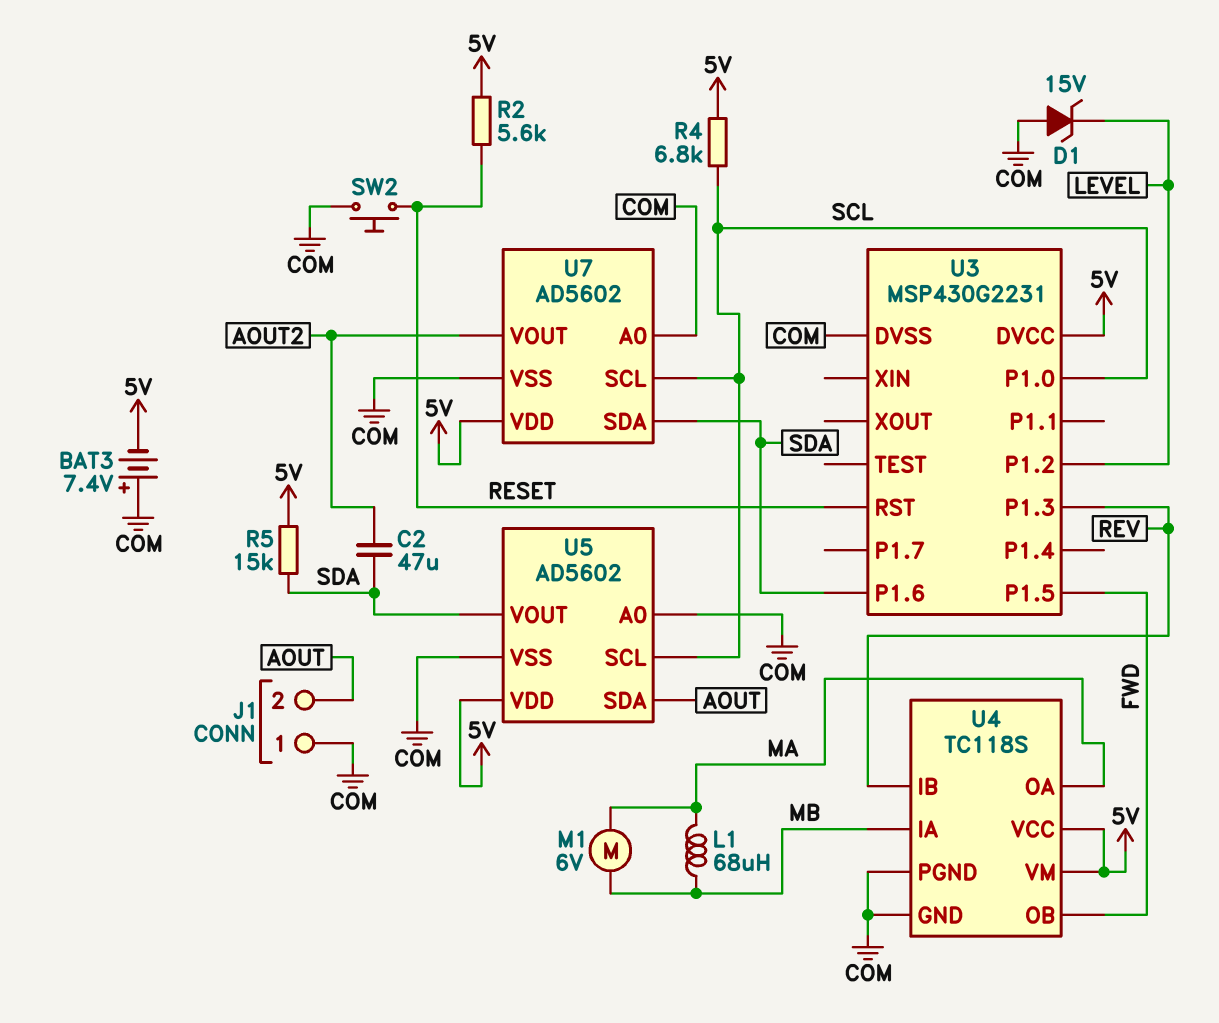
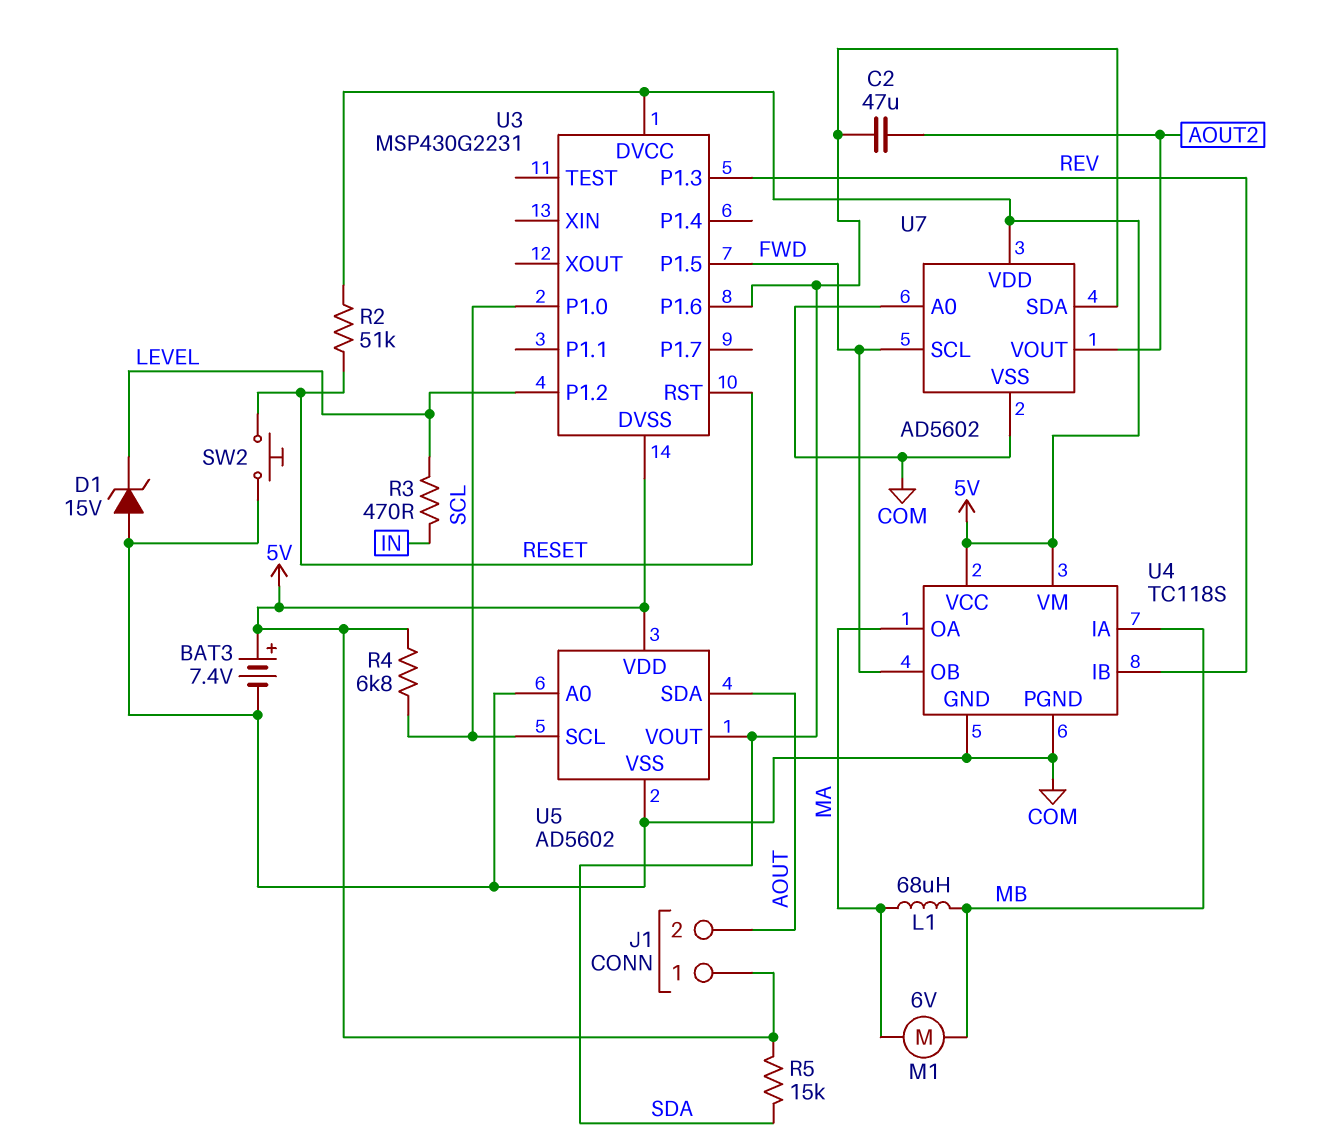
BAT3: 7.4V (plus COM, minus 5V) -> 7.4V (plus 5V, minus COM)
J1 pin 1: COM -> 5V
R2: 5.6k (5V, RESET) -> 51k (5V, RESET)
R3: none -> 470 (IN, LEVEL)
U3 pin DVSS: COM -> 5V
U7 pin SCL: SCL -> FWD

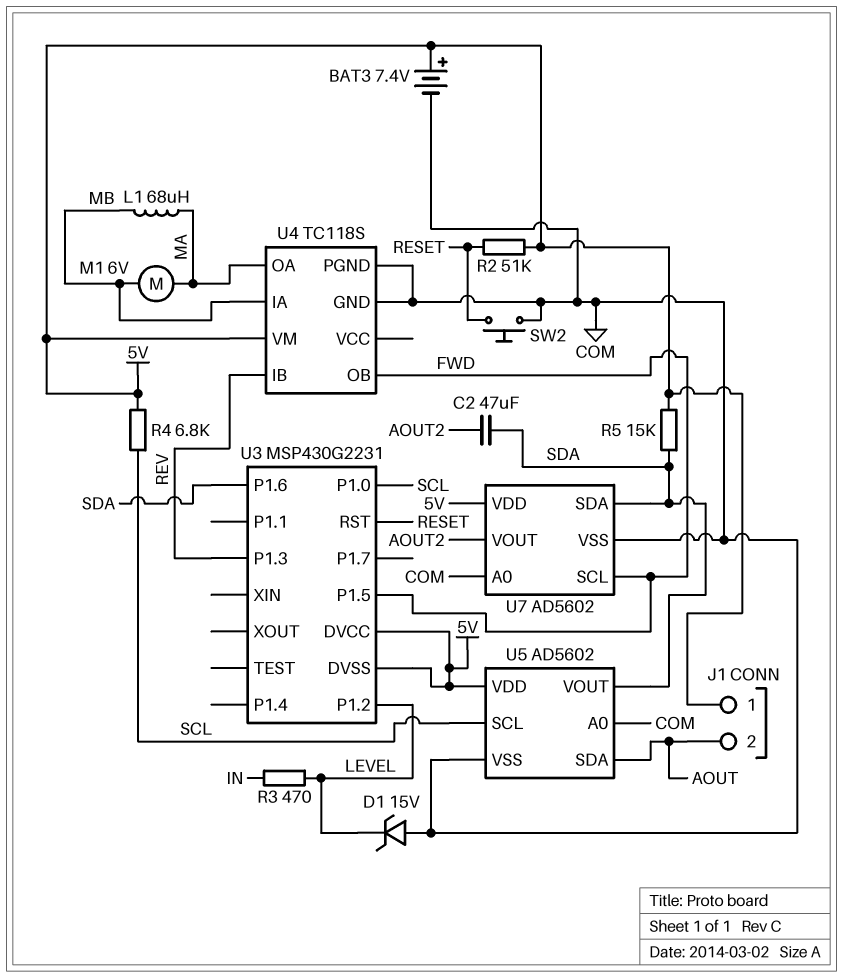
U4 pin VCC: 5V -> none

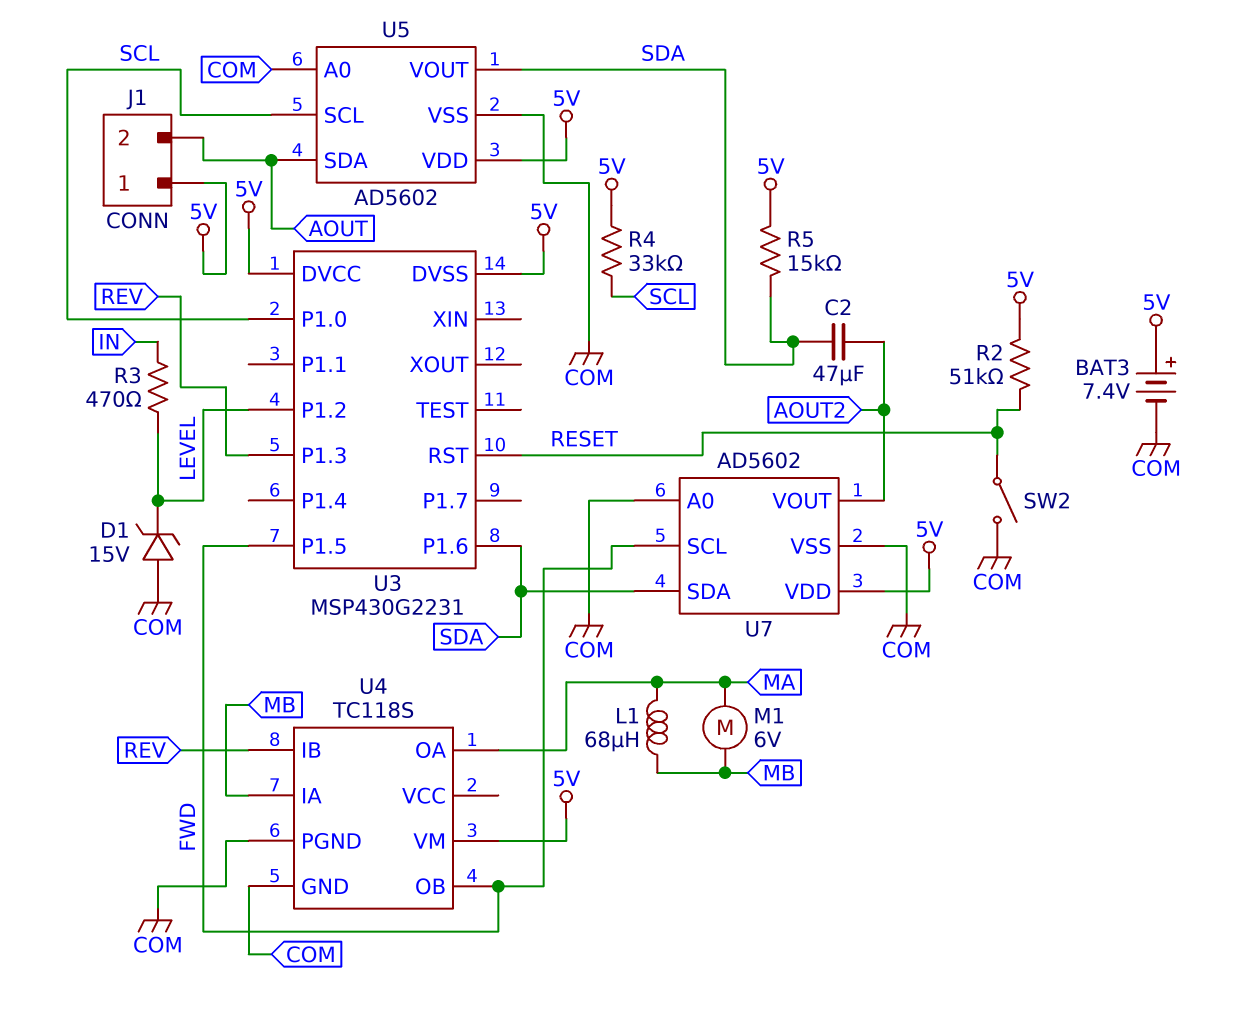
R4: 6.8k (5V, SCL) -> 33k (5V, SCL)
SW2: button (COM, RESET) -> switch (COM, RESET)

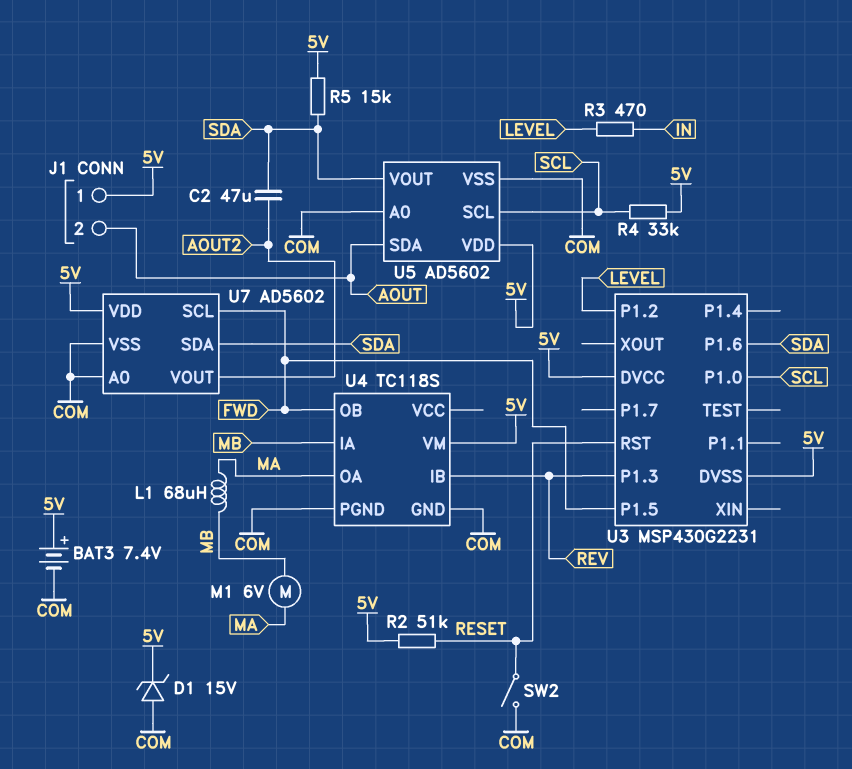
D1: zener 15V (A COM, K LEVEL) -> zener 15V (A COM, K 5V)

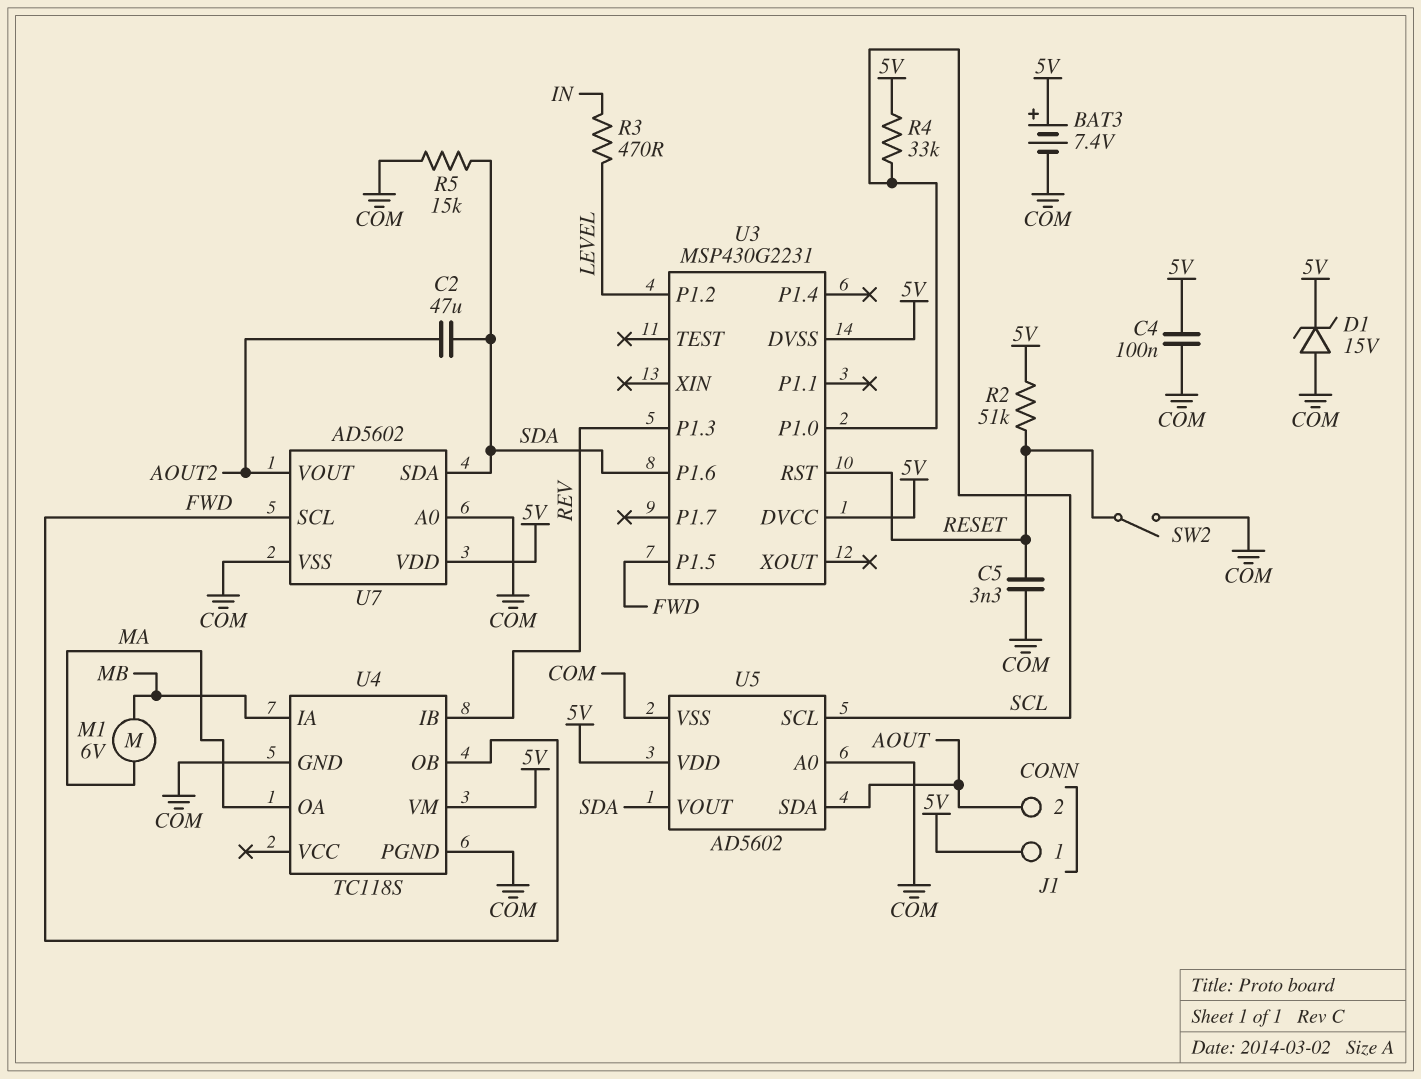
C4: none -> 100nF (5V, COM)
C5: none -> 3.3nF (COM, RESET)
L1: 68uH (MA, MB) -> none
R5: 15k (5V, SDA) -> 15k (COM, SDA)

